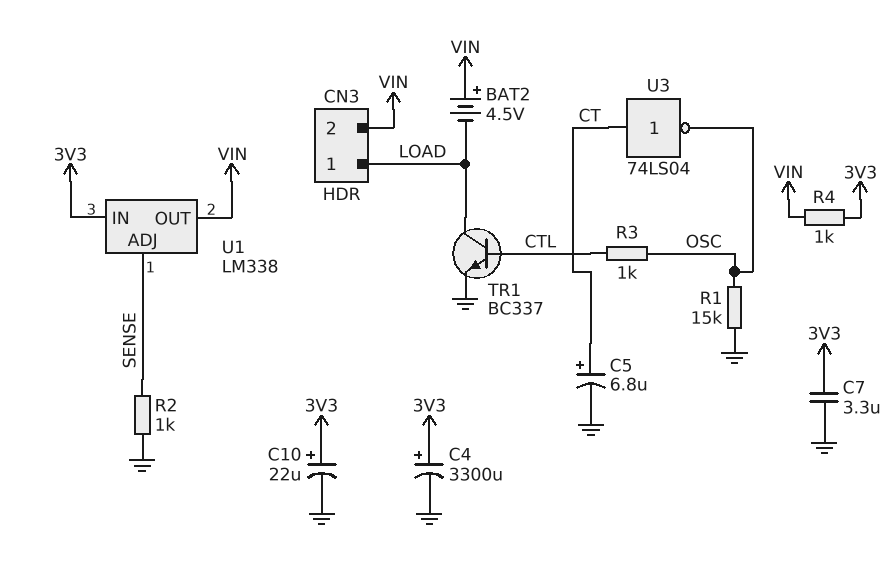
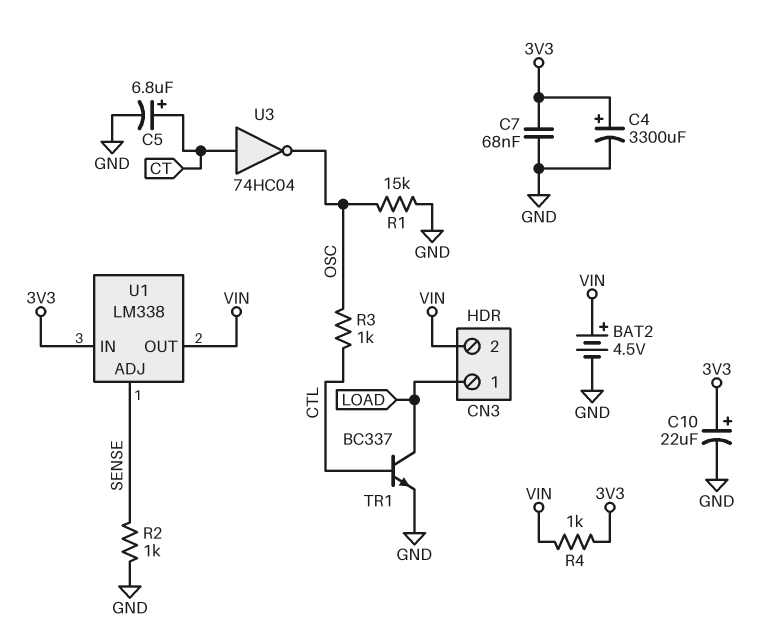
BAT2: 4.5V (plus VIN, minus LOAD) -> 4.5V (plus VIN, minus GND)
C7: 3.3uF (3V3, GND) -> 68nF (3V3, GND)
U3: NOT 74LS04 (in CT, out OSC) -> NOT 74HC04 (in CT, out OSC)

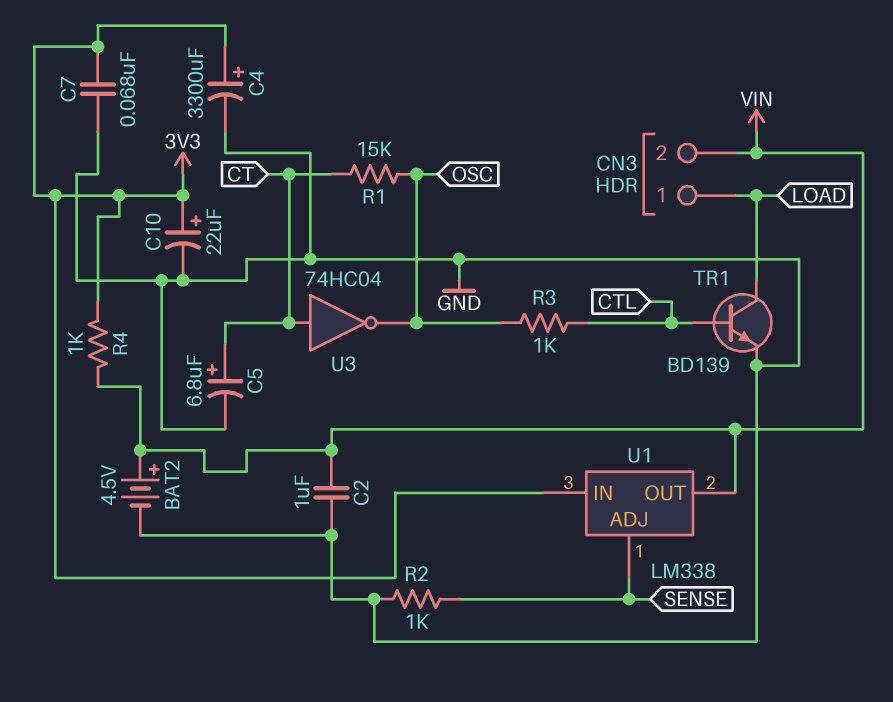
C2: none -> 1uF (GND, VIN)
R1: 15k (GND, OSC) -> 15k (CT, OSC)
TR1: NPN BC337 (B CTL, C LOAD, E GND) -> NPN BD139 (B CTL, C LOAD, E GND)

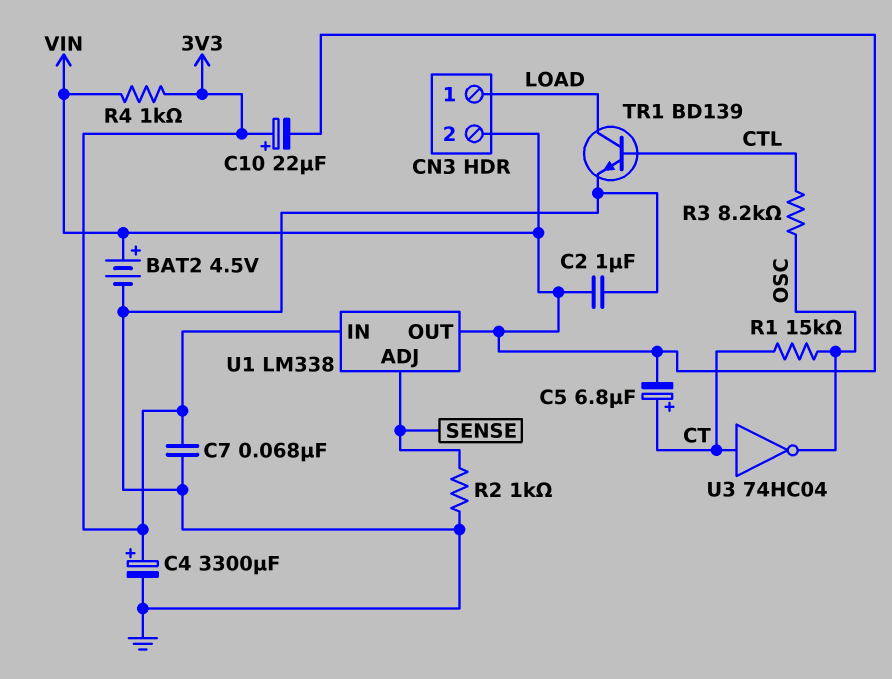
C5: 6.8uF (plus CT, minus GND) -> 6.8uF (plus CT, minus VIN)
C10: 22uF (plus 3V3, minus GND) -> 22uF (plus 3V3, minus VIN)
R3: 1k (CTL, OSC) -> 8.2k (CTL, OSC)

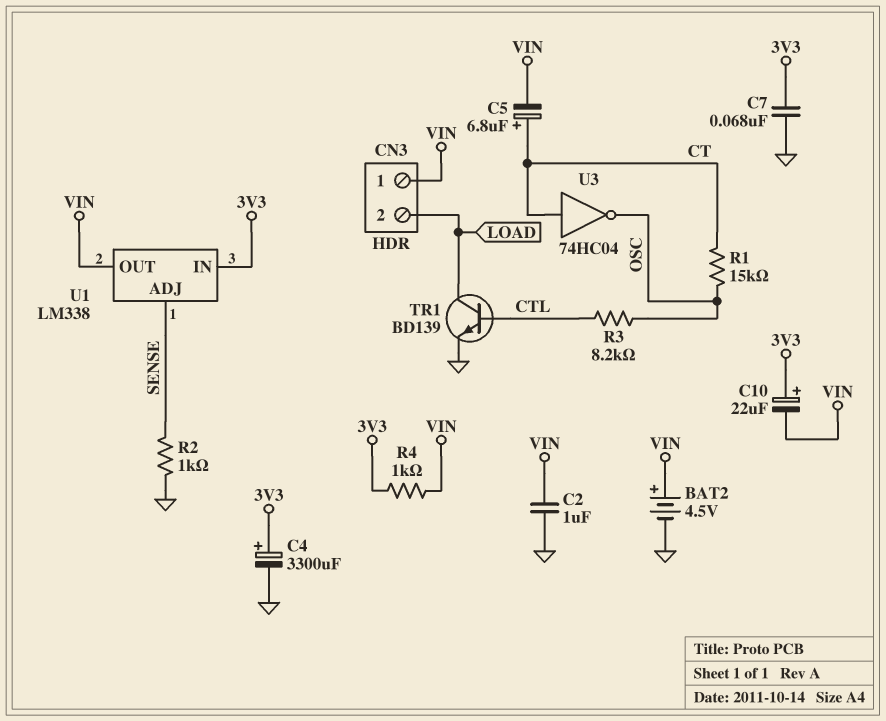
CN3 pin 1: LOAD -> VIN
CN3 pin 2: VIN -> LOAD

